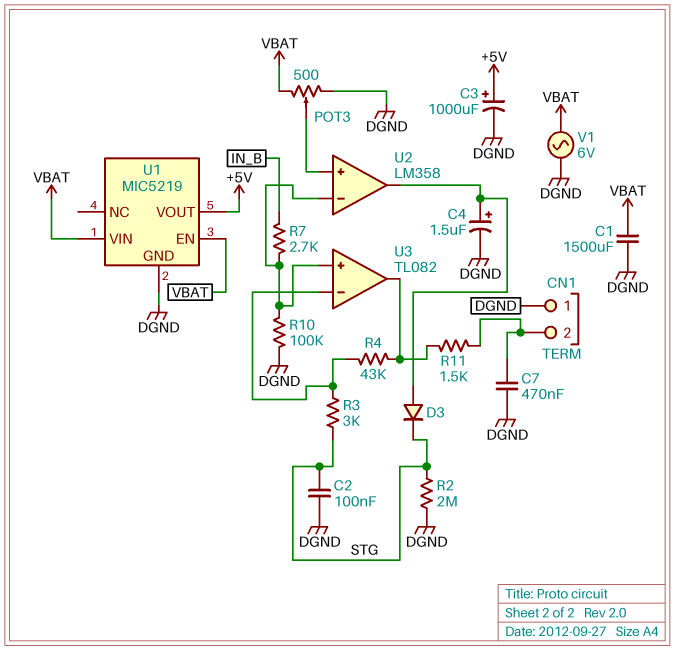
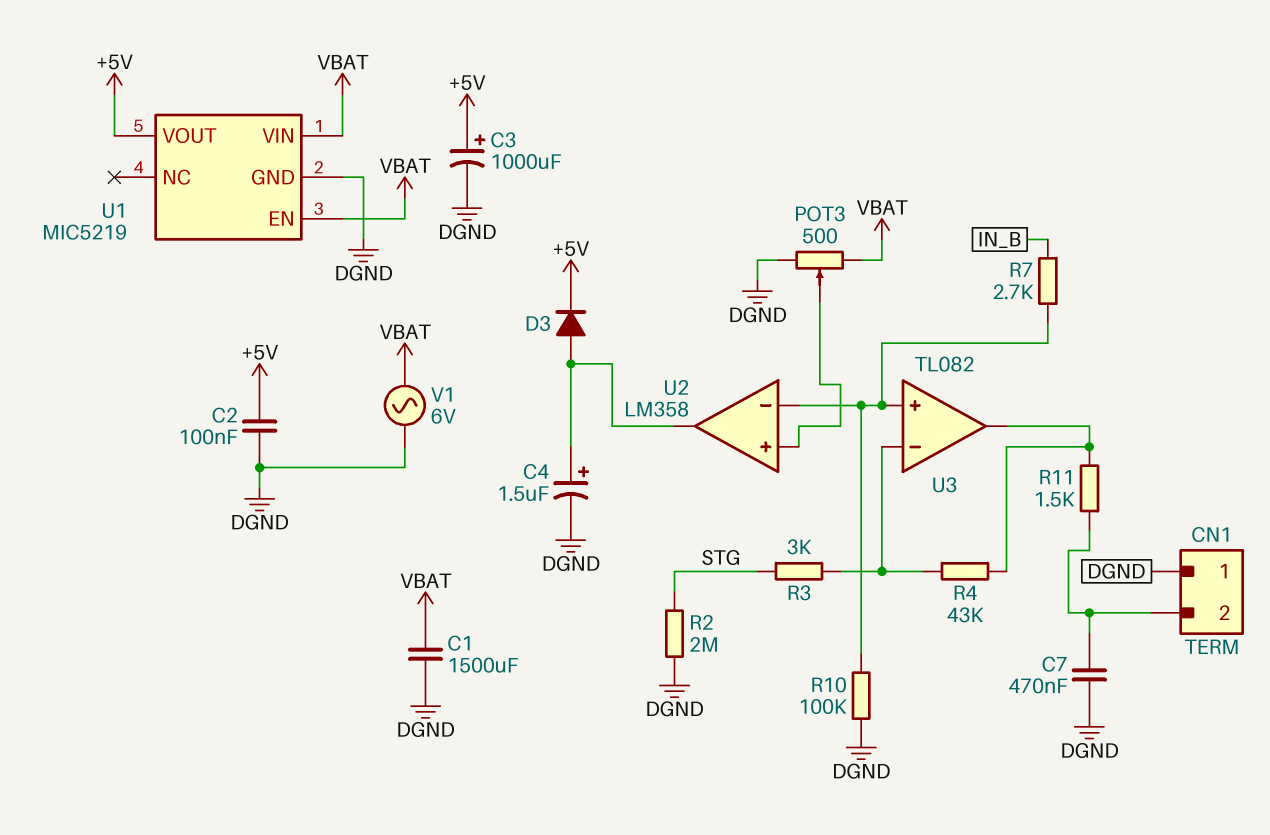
C2: 100nF (DGND, STG) -> 100nF (+5V, DGND)
D3: diode (A U2/out, K STG) -> diode (A U2/out, K +5V)

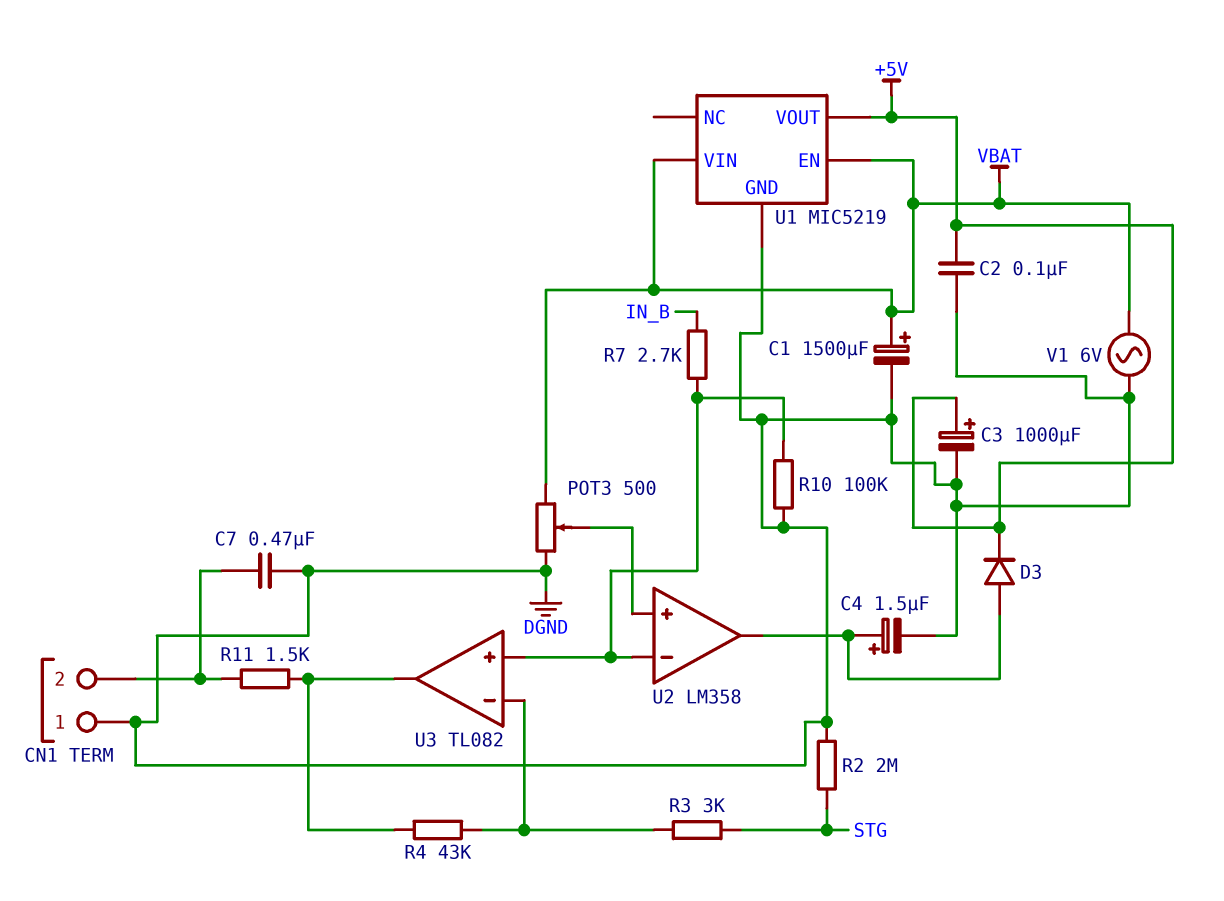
C1: 1500uF (DGND, VBAT) -> 1500uF (plus VBAT, minus DGND)

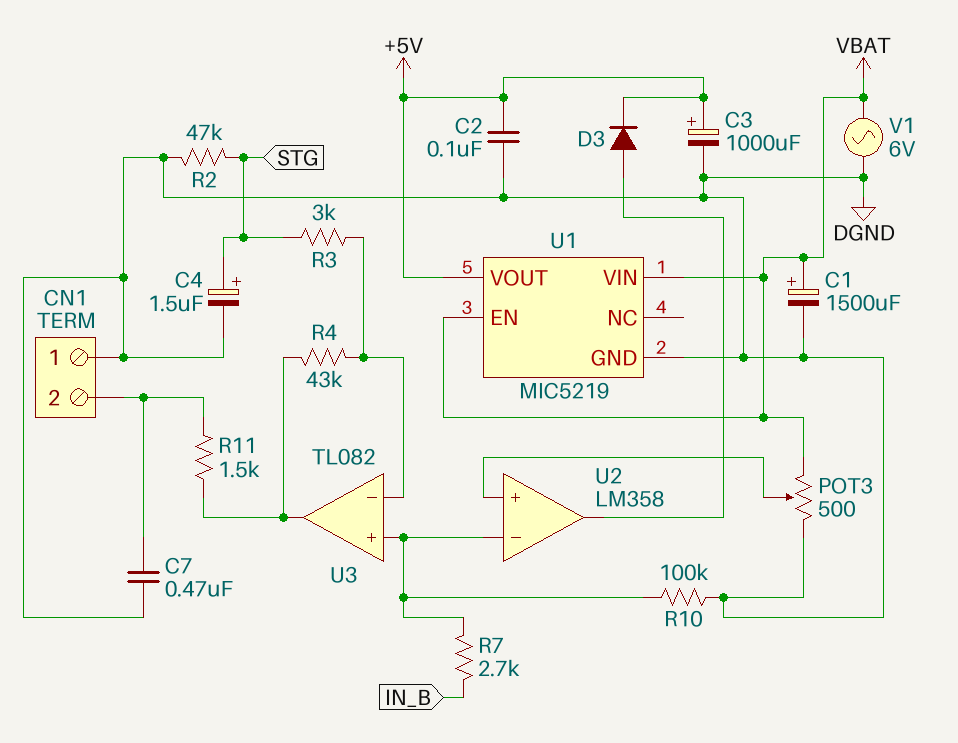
C4: 1.5uF (plus U2/out, minus DGND) -> 1.5uF (plus STG, minus DGND)
R2: 2M (DGND, STG) -> 47k (DGND, STG)

